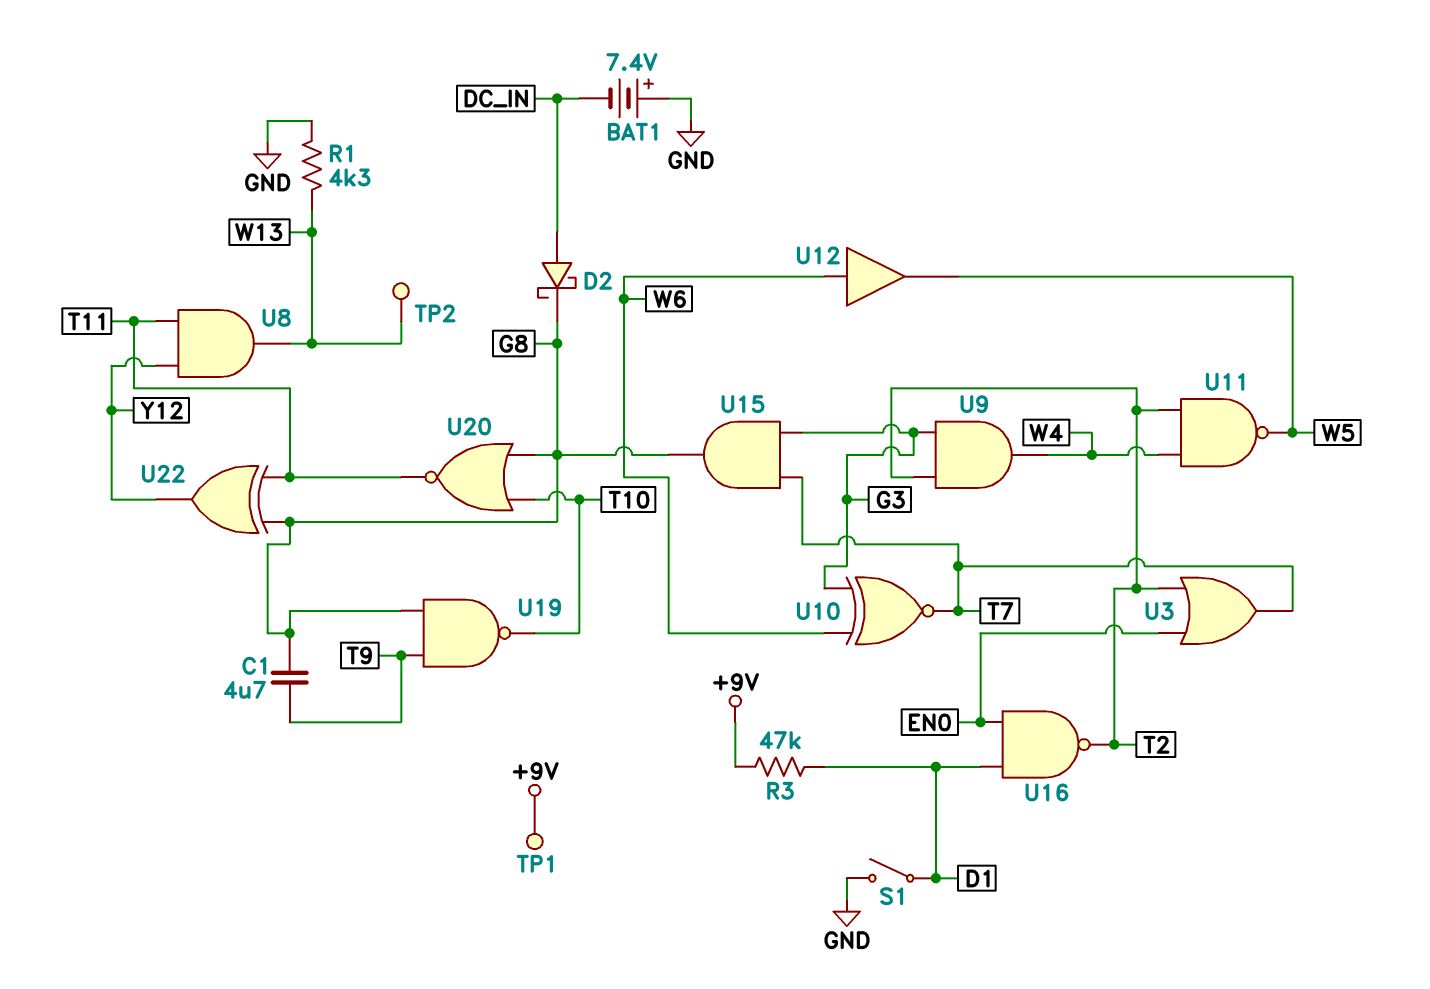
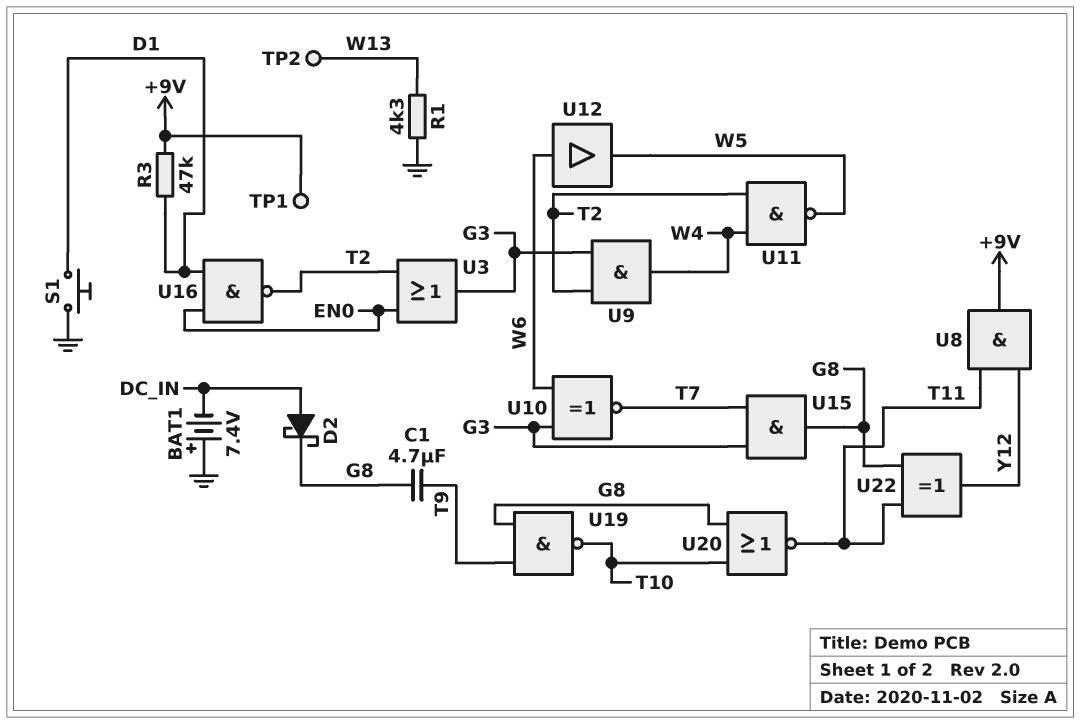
S1: switch (D1, GND) -> button (D1, GND)
U3: OR (in EN0, in T2, out T7) -> OR (in EN0, in T2, out G3)
U8: AND (in T11, in Y12, out W13) -> AND (in T11, in Y12, out +9V)

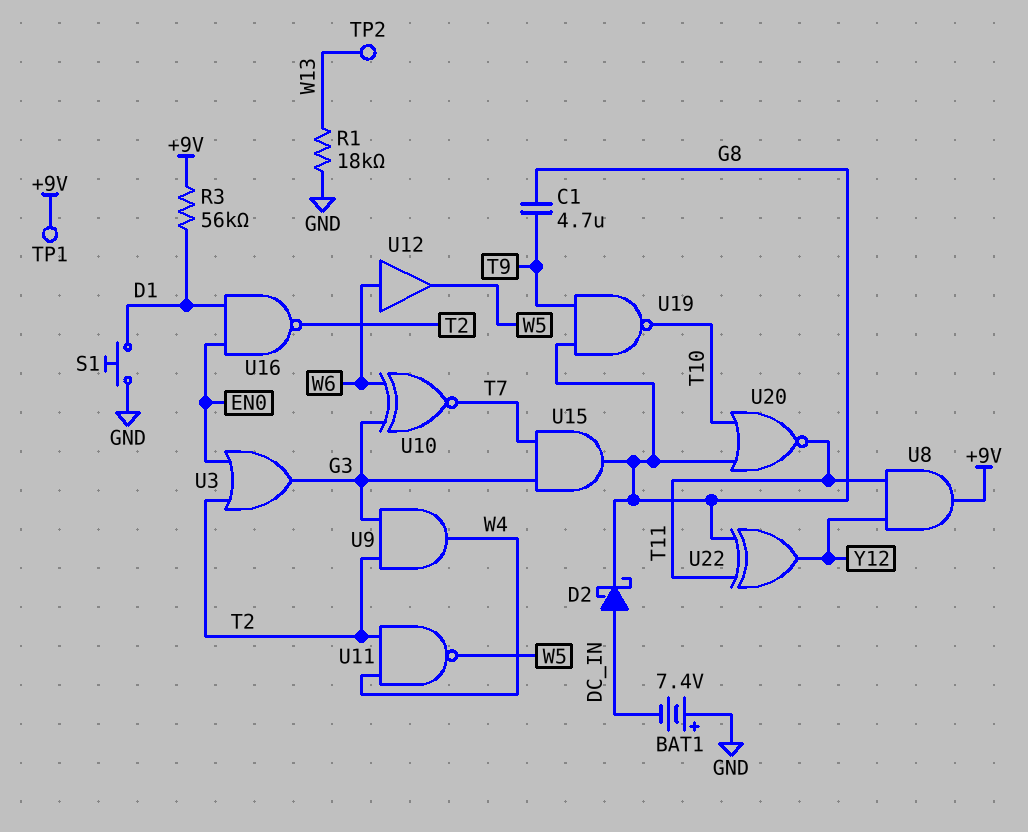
R1: 4.3k (GND, W13) -> 18k (GND, W13)
R3: 47k (+9V, D1) -> 56k (+9V, D1)

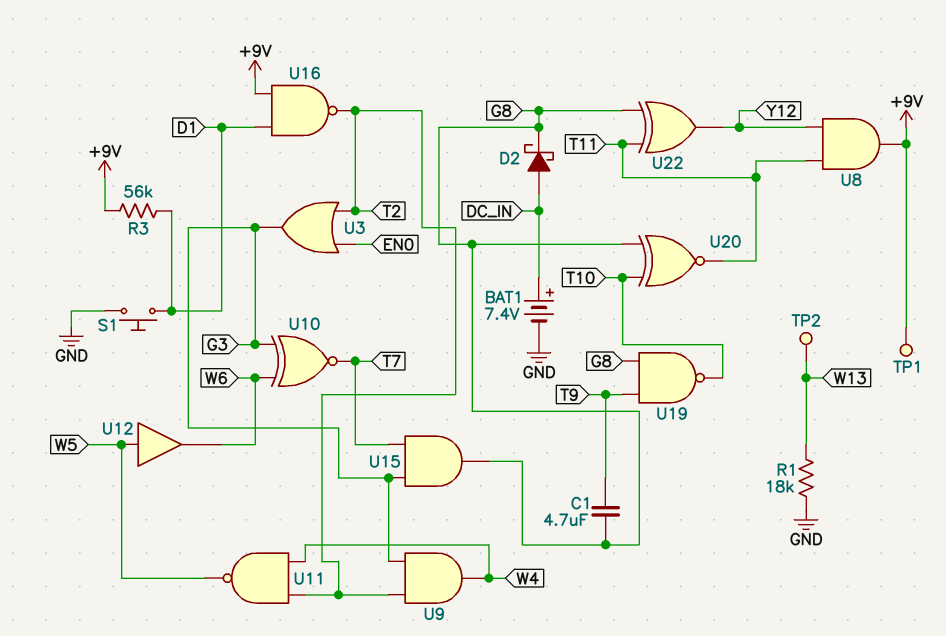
BAT1: 7.4V (plus GND, minus DC_IN) -> 7.4V (plus DC_IN, minus GND)
U12: buffer (in W6, out W5) -> buffer (in W5, out W6)
U16: NAND (in D1, in EN0, out T2) -> NAND (in +9V, in D1, out T2)
U20: NOR (in G8, in T10, out T11) -> XNOR (in G8, in T10, out T11)

